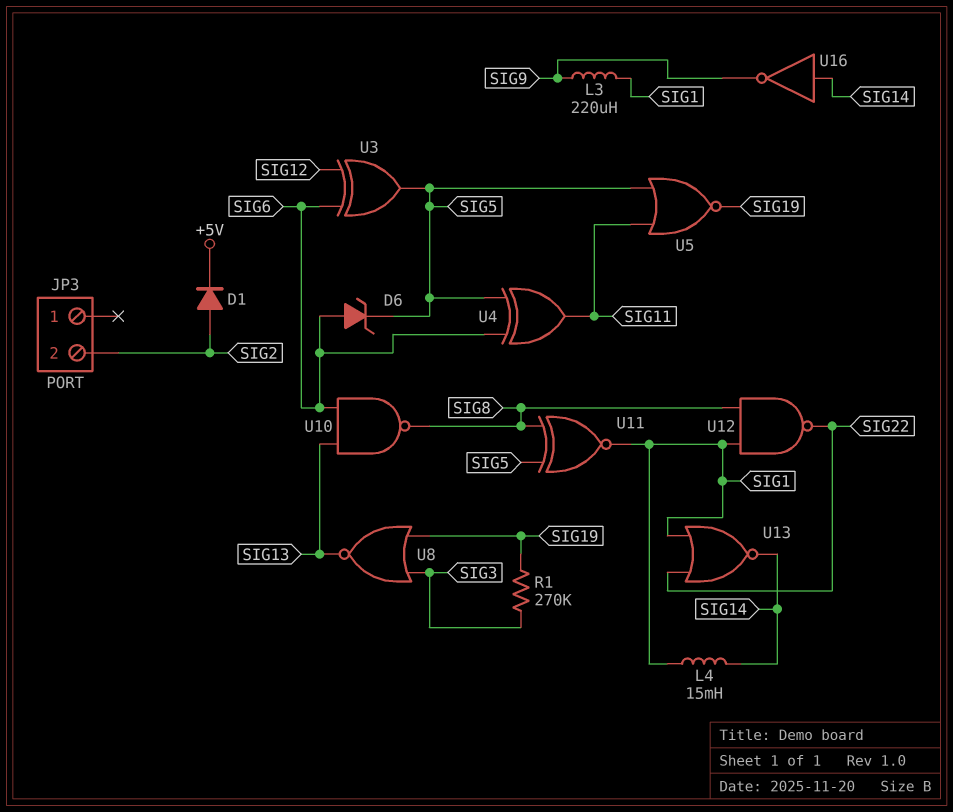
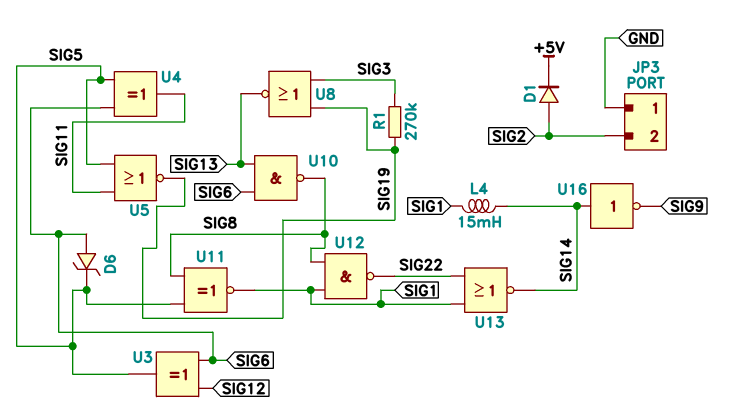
JP3 pin 1: none -> GND
L3: 220uH (SIG1, SIG9) -> none

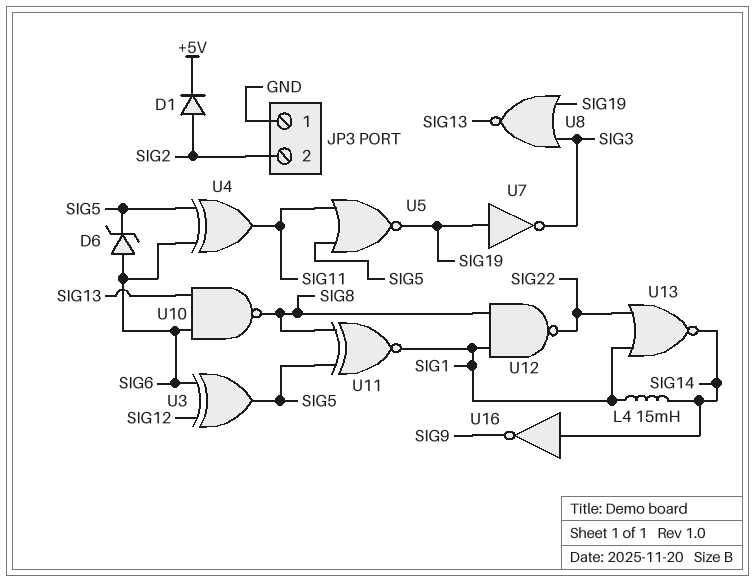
R1: 270k (SIG3, SIG19) -> none
U7: none -> NOT (in SIG19, out SIG3)

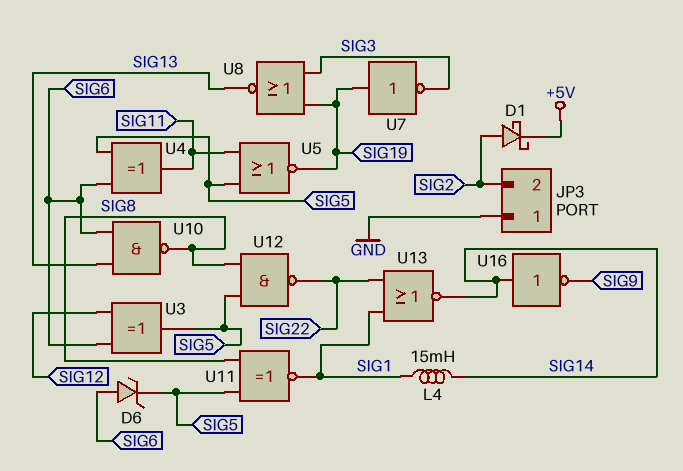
D1: diode (A SIG2, K +5V) -> schottky (A SIG2, K +5V)
U12: NAND (in SIG1, in SIG8, out SIG22) -> NAND (in SIG5, in SIG8, out SIG22)

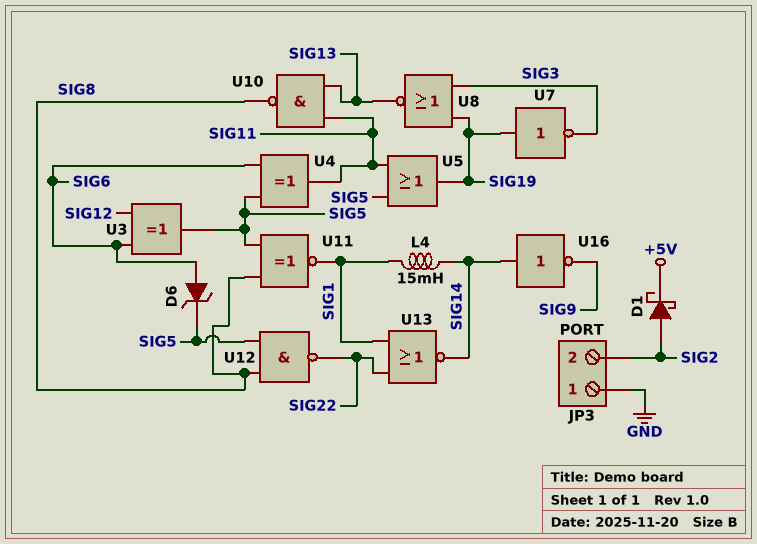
U5: NOR (in SIG5, in SIG11, out SIG19) -> OR (in SIG5, in SIG11, out SIG19)
U10: NAND (in SIG6, in SIG13, out SIG8) -> NAND (in SIG11, in SIG13, out SIG8)

